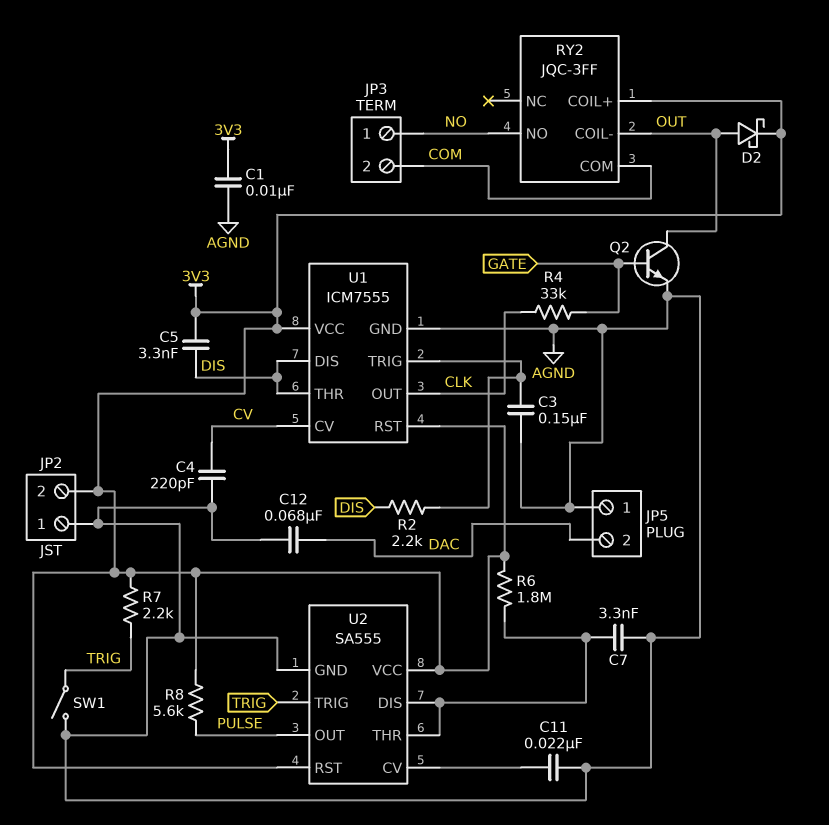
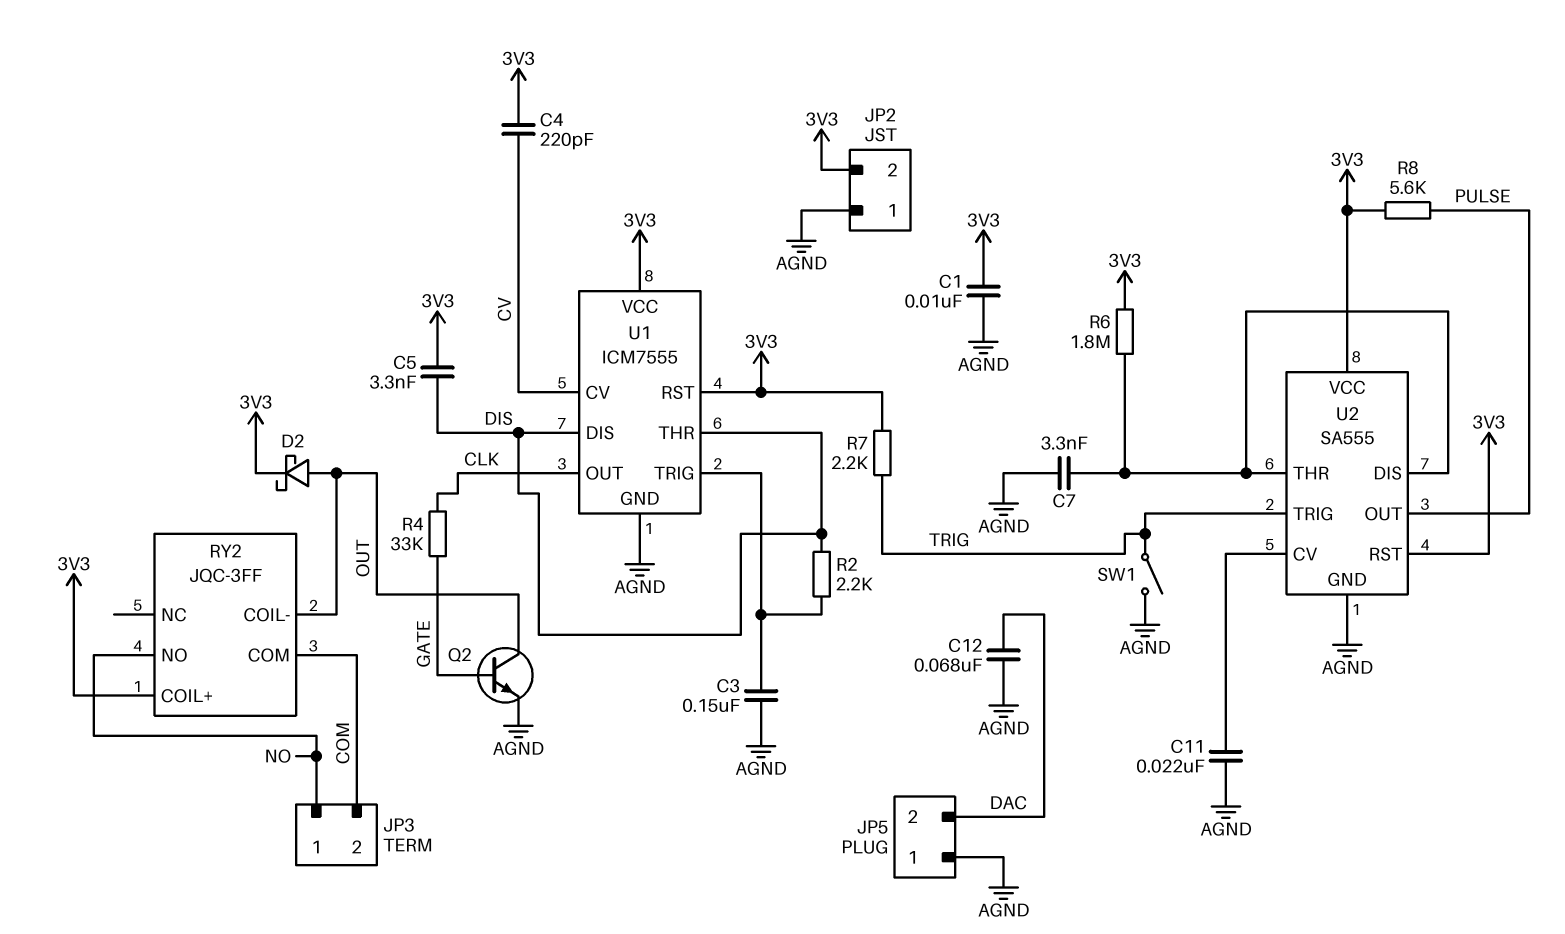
C4: 220pF (AGND, CV) -> 220pF (3V3, CV)

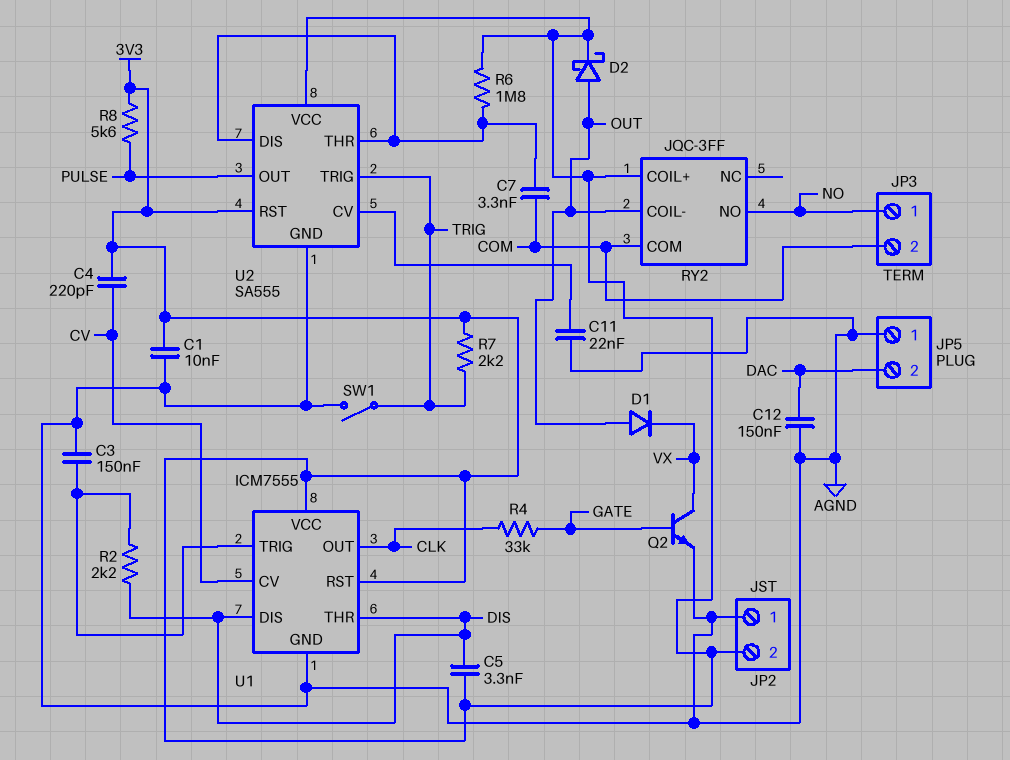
C7: 3.3nF (AGND, U2/DIS) -> 3.3nF (COM, U2/DIS)
C12: 68nF (AGND, DAC) -> 150nF (AGND, DAC)
D1: none -> diode (A OUT, K VX)
Q2: NPN (B GATE, C OUT, E AGND) -> NPN (B GATE, C VX, E AGND)

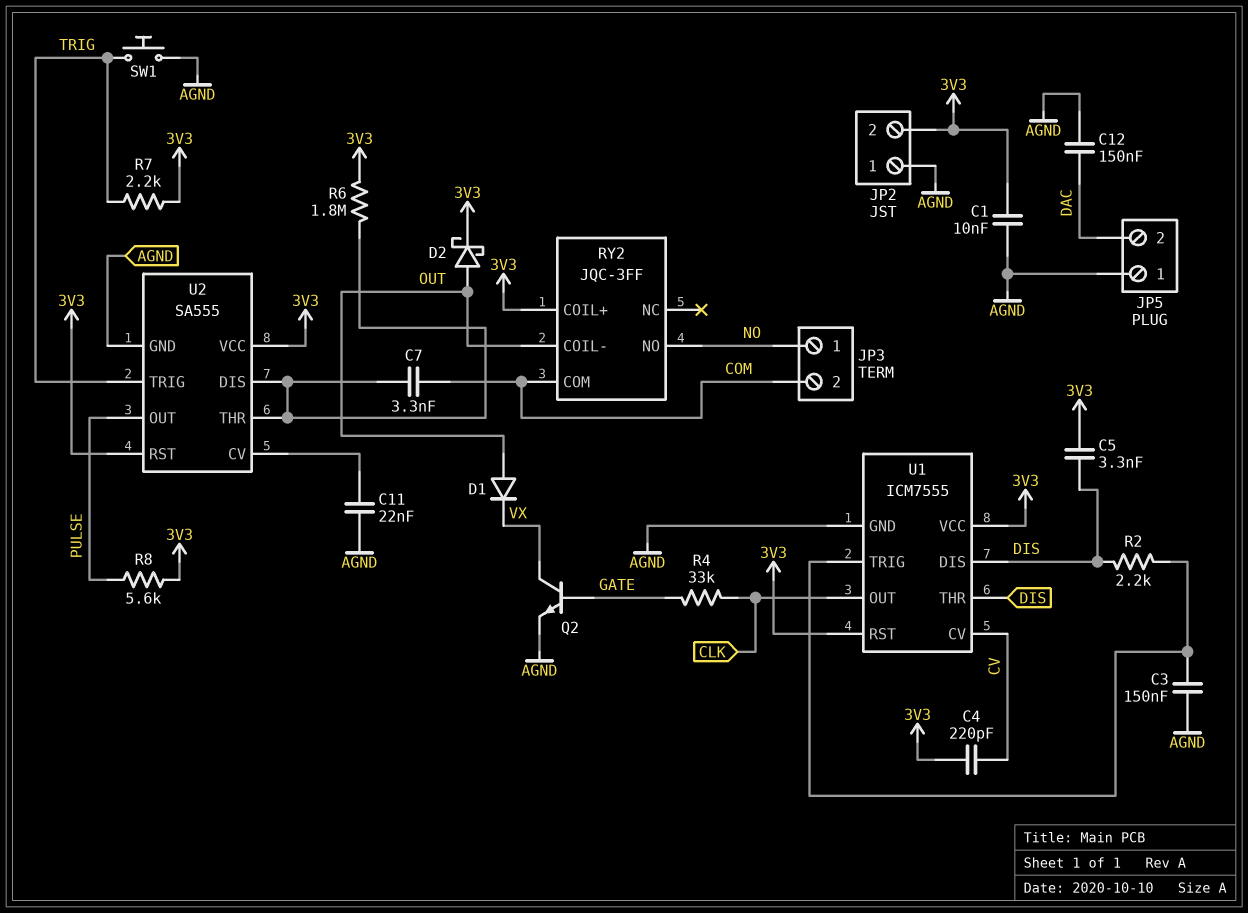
SW1: switch (AGND, TRIG) -> button (AGND, TRIG)

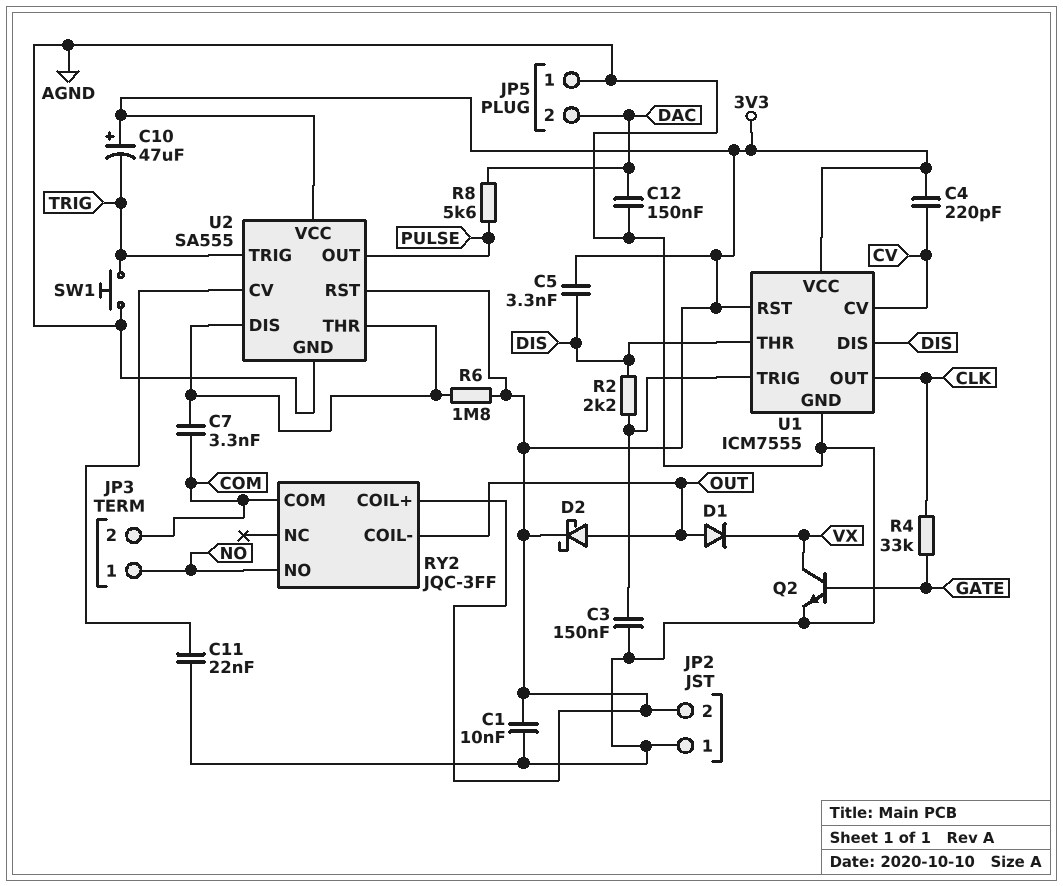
C10: none -> 47uF (plus 3V3, minus TRIG)
R7: 2.2k (3V3, TRIG) -> none
R8: 5.6k (3V3, PULSE) -> 5.6k (DAC, PULSE)

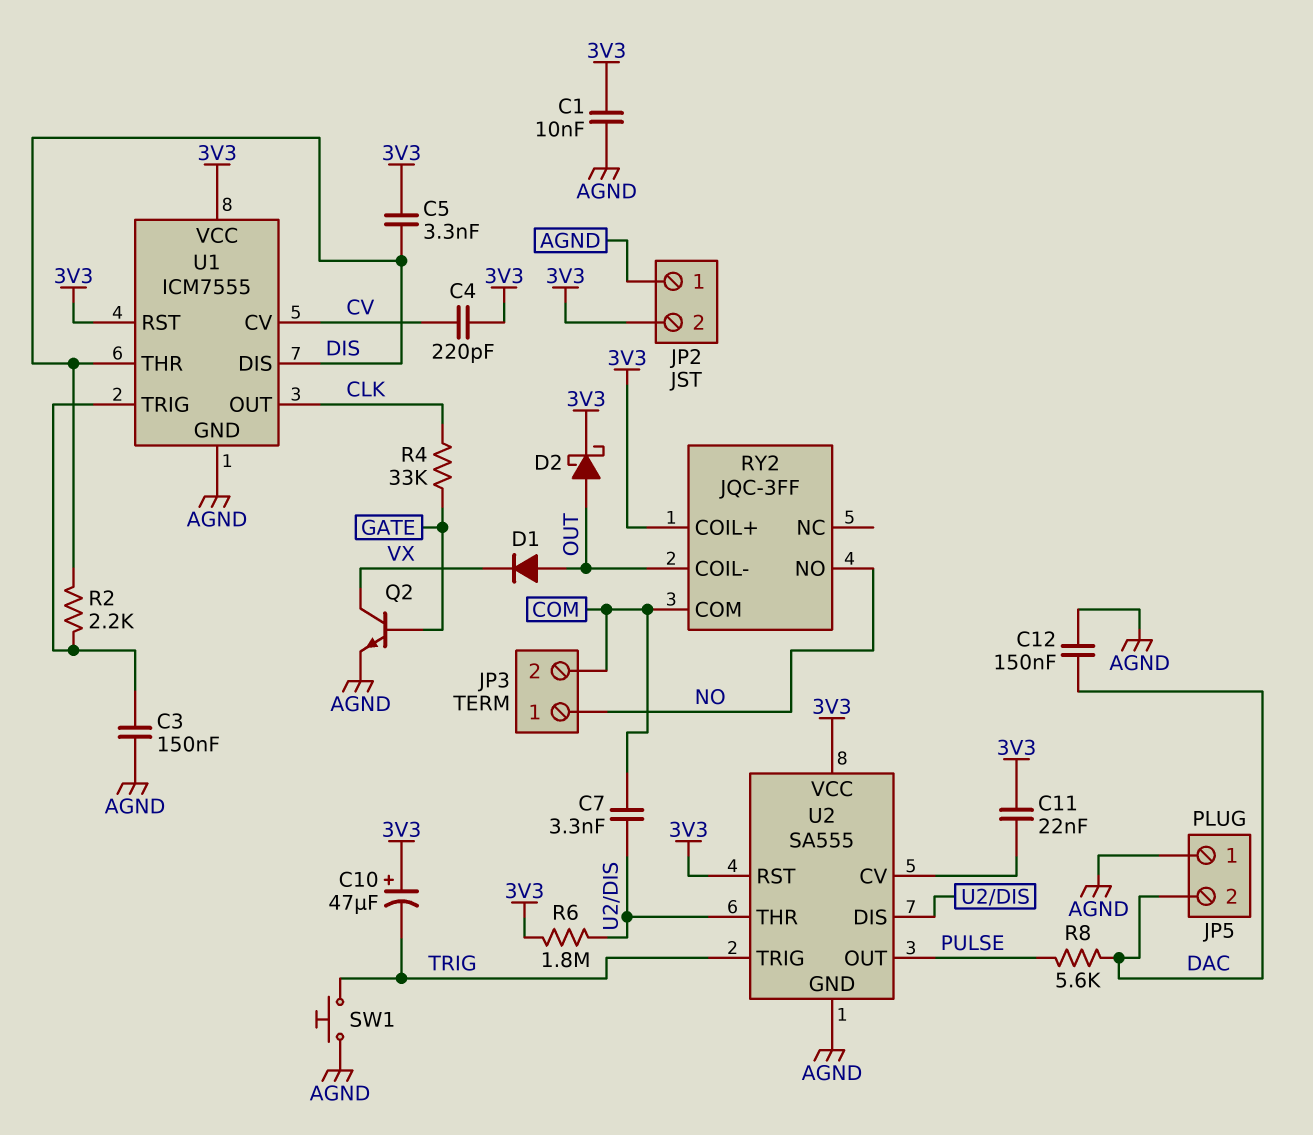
C11: 22nF (AGND, U2/CV) -> 22nF (3V3, U2/CV)

